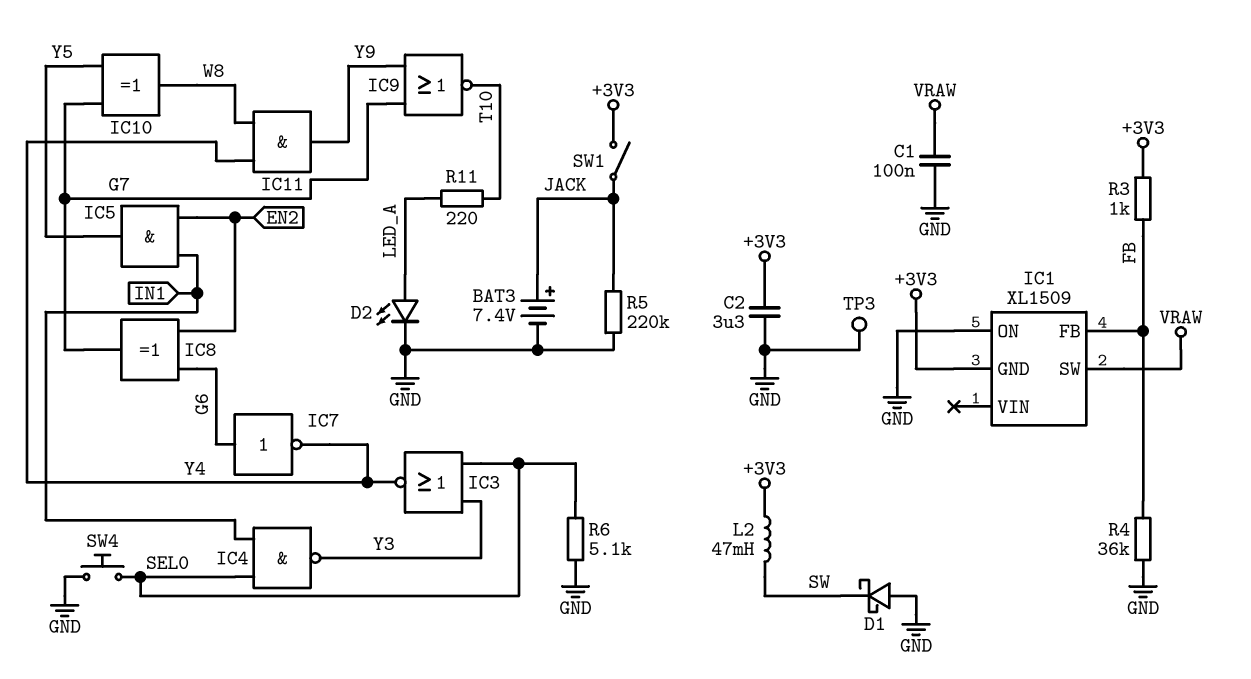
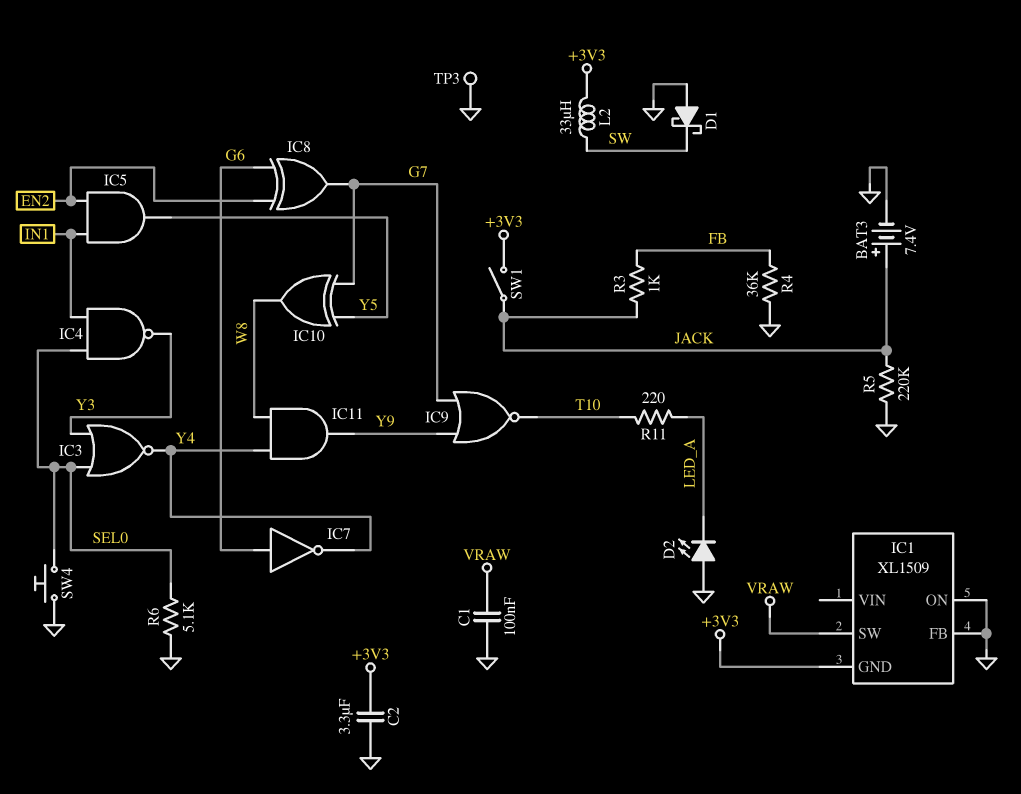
D2: LED (A LED_A, K GND) -> LED (A GND, K LED_A)
IC1 pin FB: FB -> GND
L2: 47mH (+3V3, SW) -> 33uH (+3V3, SW)
R3: 1k (+3V3, FB) -> 1k (FB, JACK)

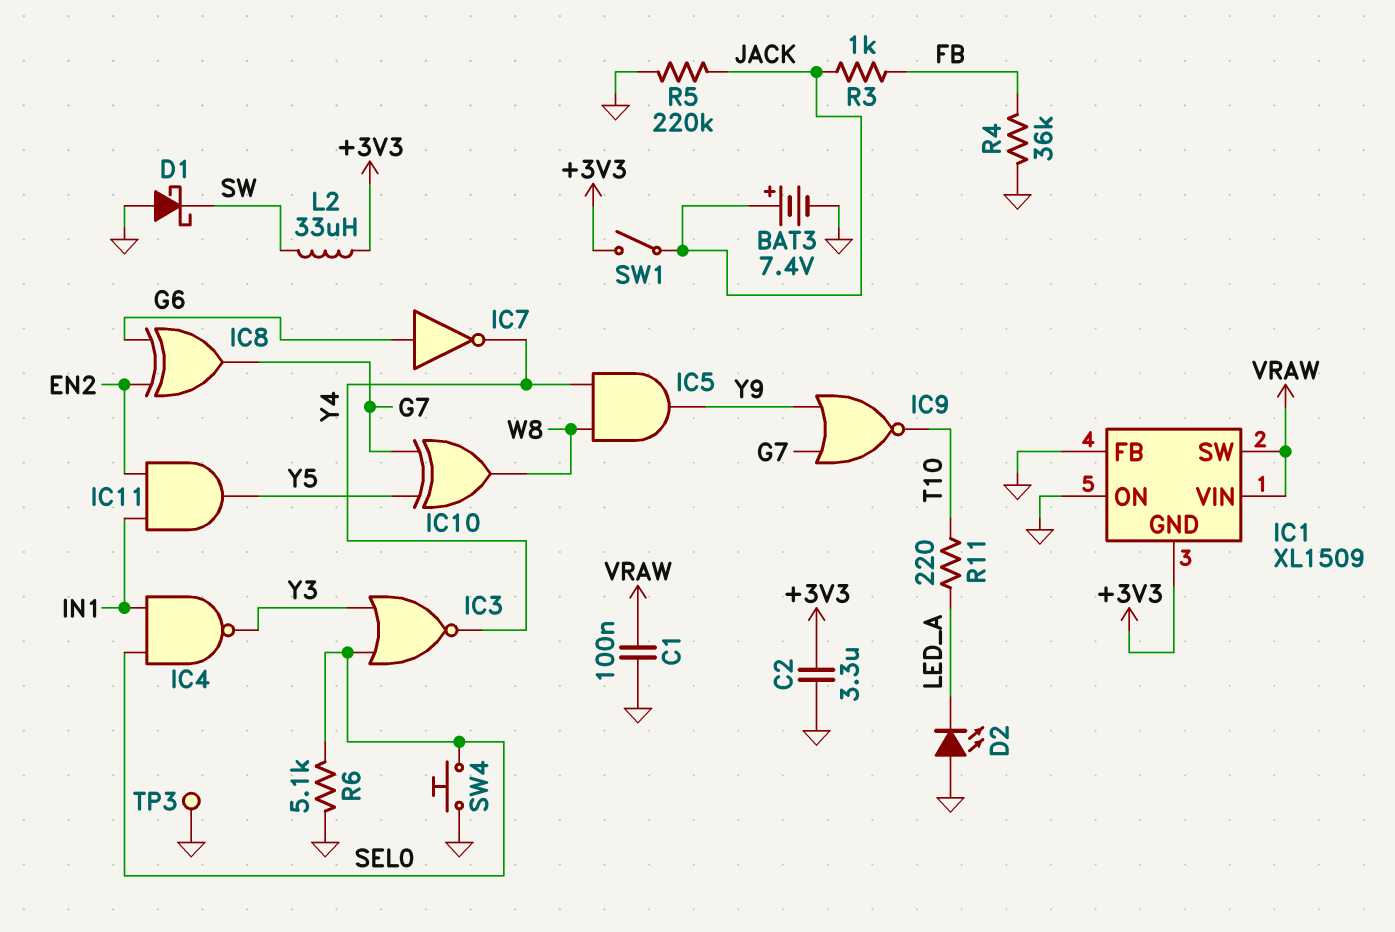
IC1 pin VIN: none -> VRAW
IC5: AND (in EN2, in IN1, out Y5) -> AND (in W8, in Y4, out Y9)
IC11: AND (in W8, in Y4, out Y9) -> AND (in EN2, in IN1, out Y5)

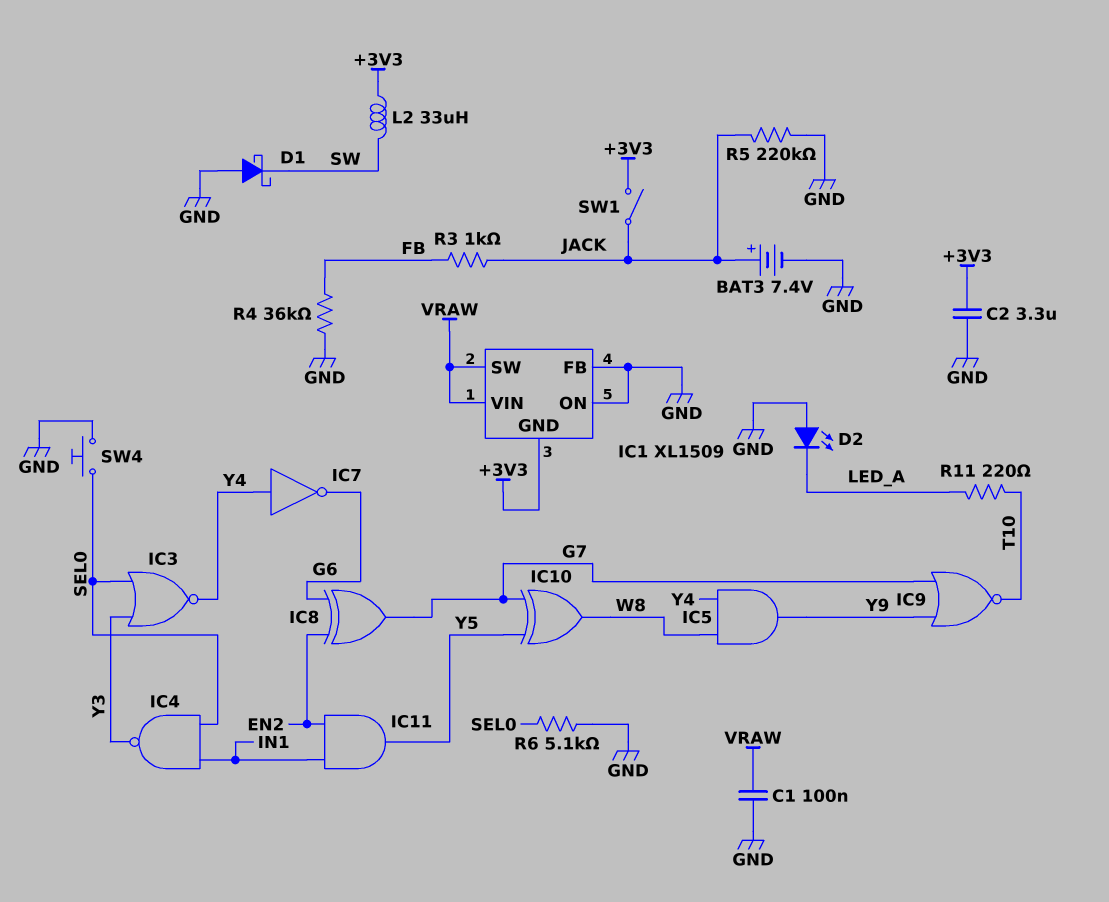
IC7: NOT (in G6, out Y4) -> NOT (in Y4, out G6)
TP3: test point (GND) -> none

